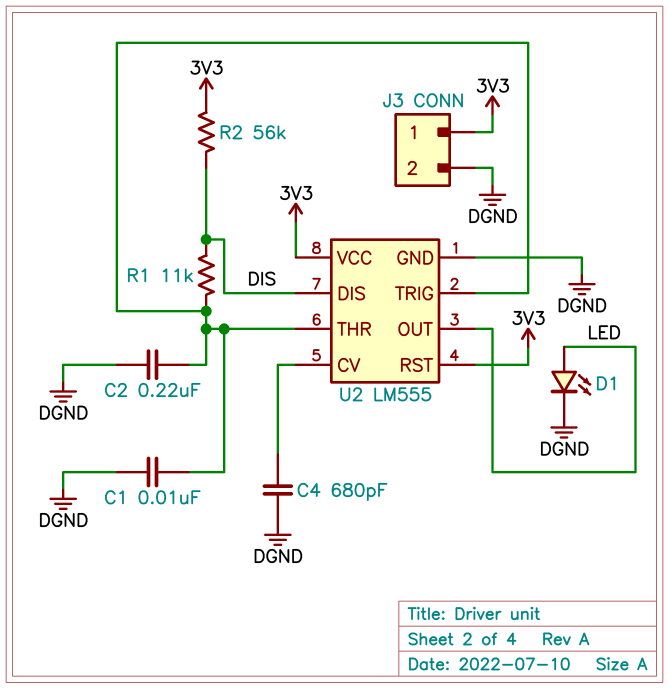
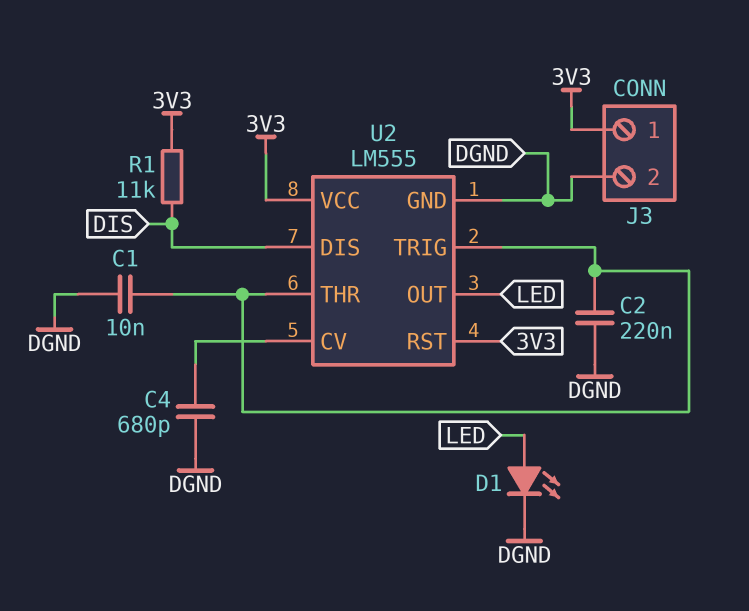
R1: 11k (DIS, U2/THR) -> 11k (3V3, DIS)
R2: 56k (3V3, DIS) -> none

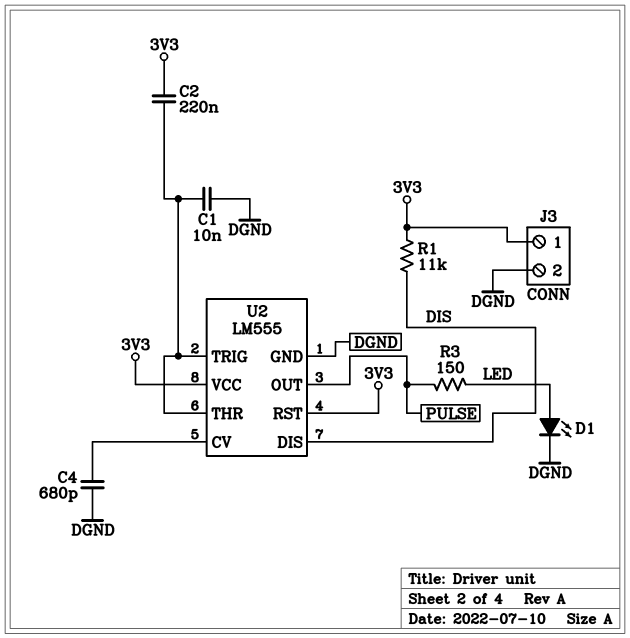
C2: 220nF (DGND, U2/THR) -> 220nF (3V3, U2/THR)
R3: none -> 150 (LED, PULSE)
U2 pin OUT: LED -> PULSE

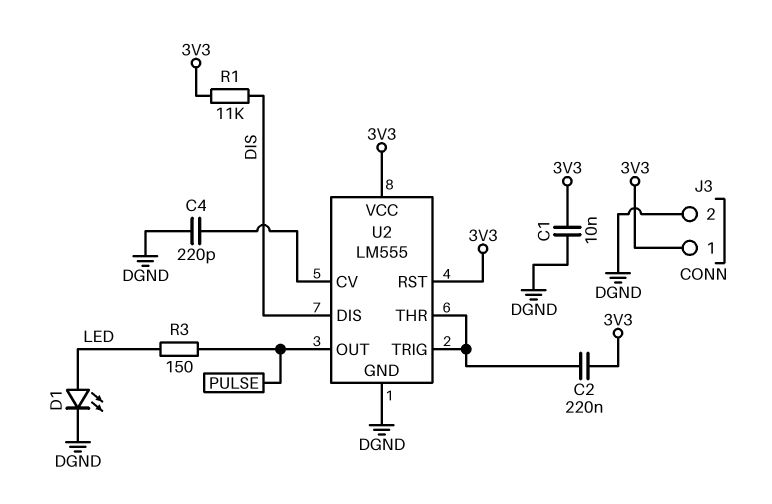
C1: 10nF (DGND, U2/THR) -> 10nF (3V3, DGND)
C4: 680pF (DGND, U2/CV) -> 220pF (DGND, U2/CV)

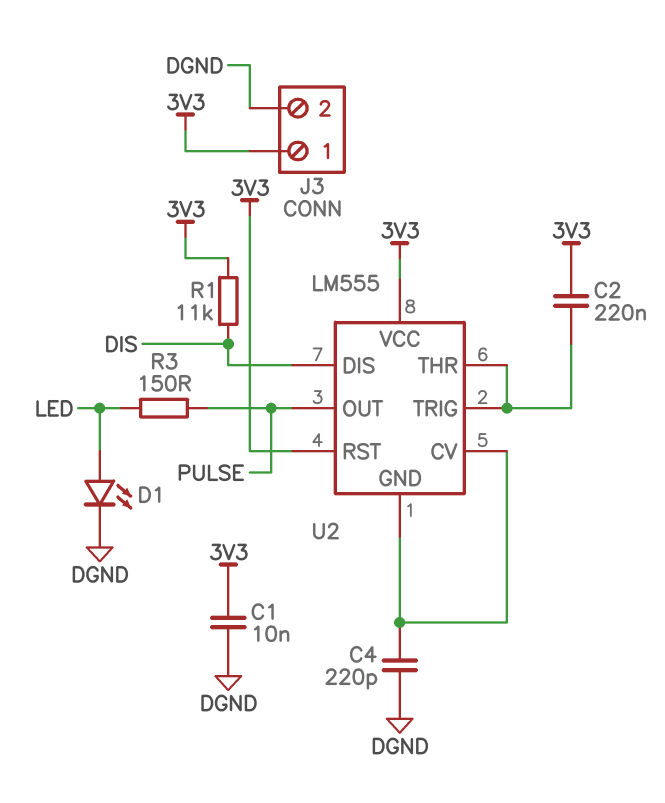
U2 pin GND: DGND -> U2/CV

